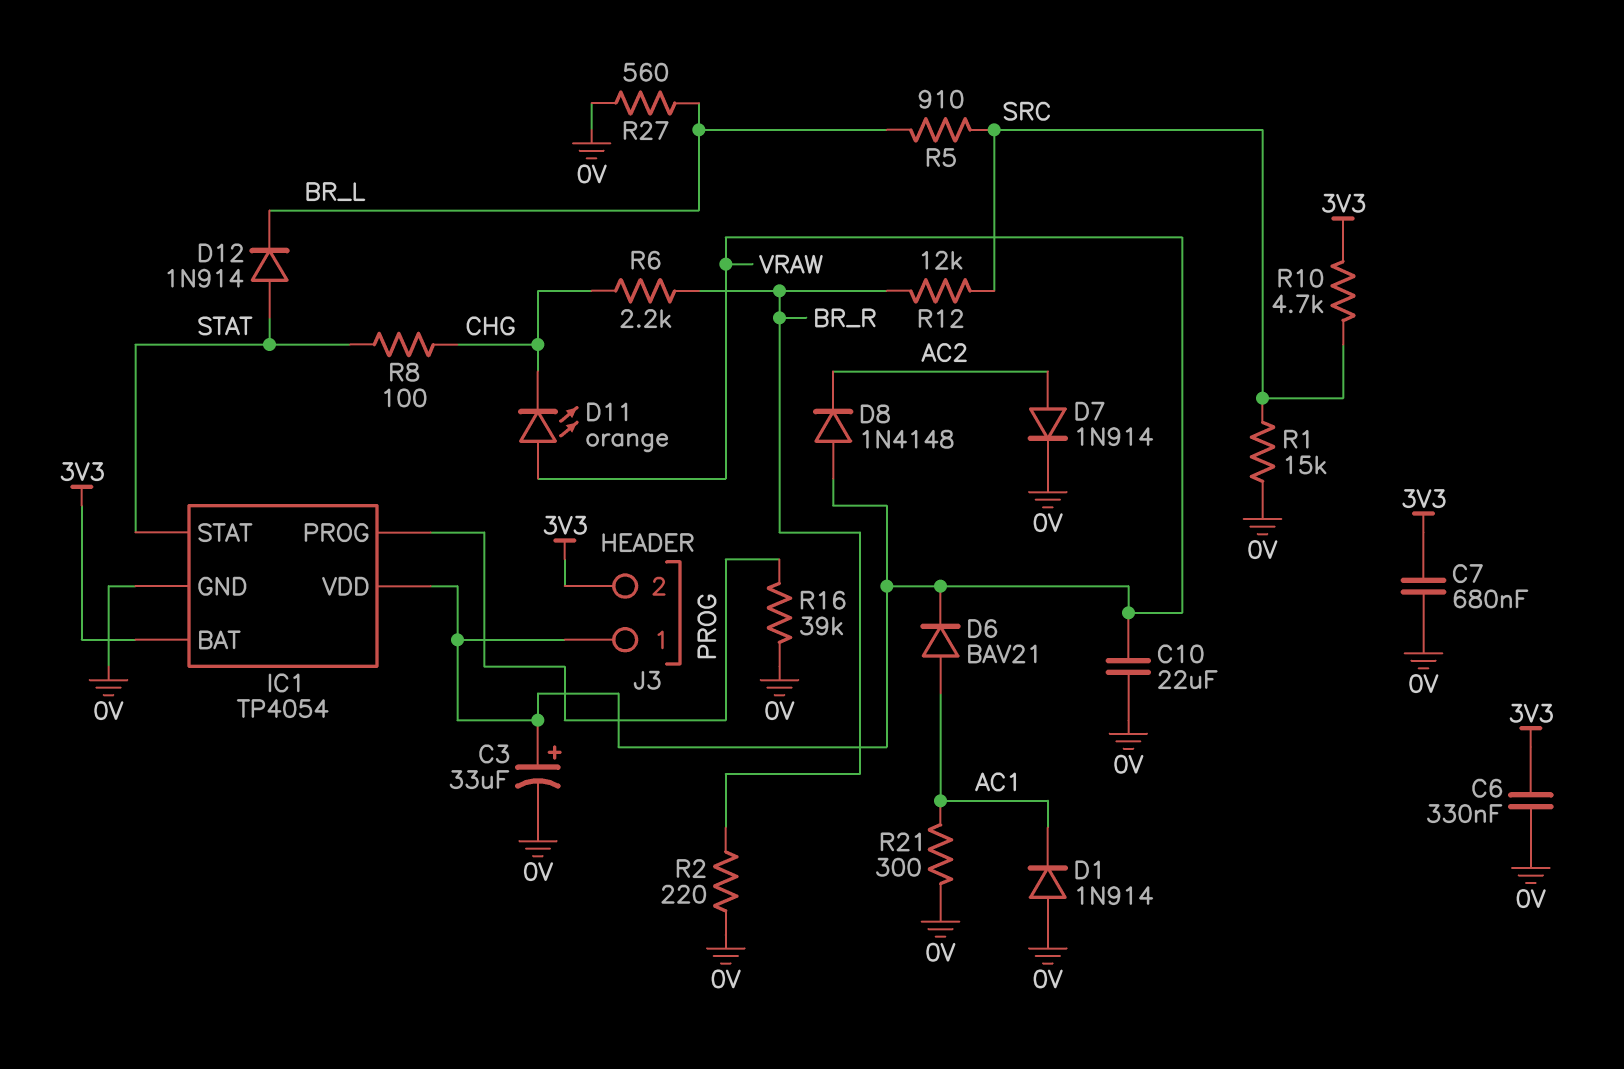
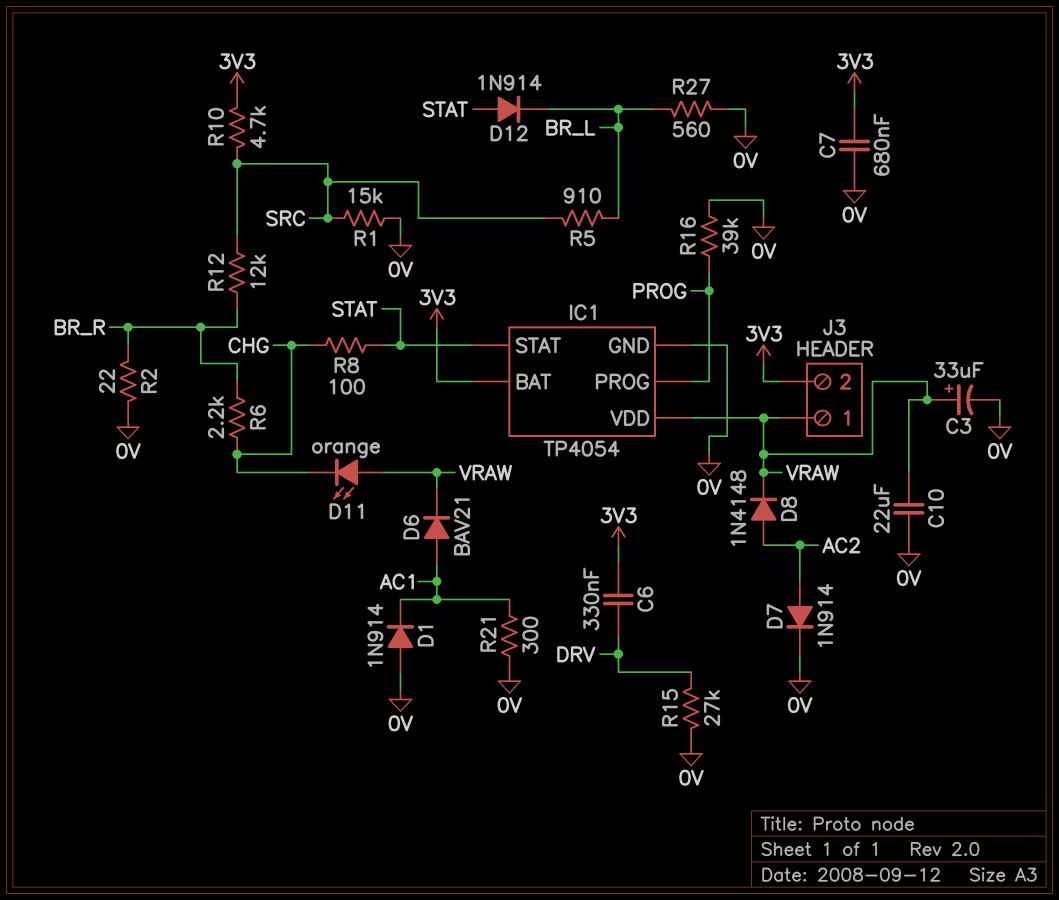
C6: 330nF (0V, 3V3) -> 330nF (3V3, DRV)
D8: diode 1N4148 (A VRAW, K AC2) -> diode 1N4148 (A AC2, K VRAW)
R2: 220 (0V, BR_R) -> 22 (0V, BR_R)
R15: none -> 27k (0V, DRV)

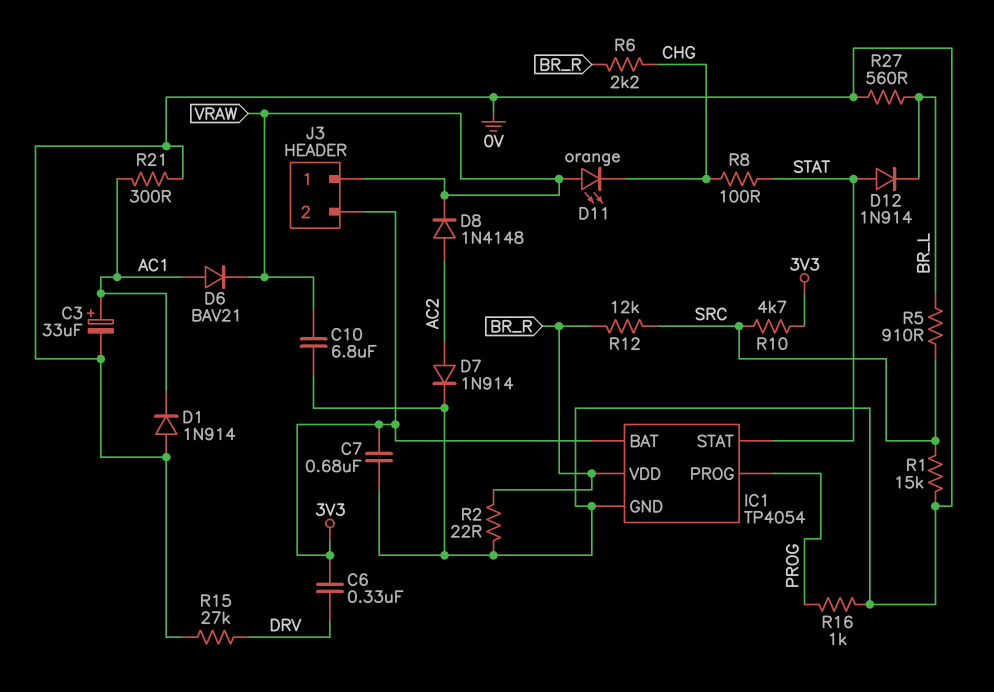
C3: 33uF (plus VRAW, minus 0V) -> 33uF (plus AC1, minus 0V)
C10: 22uF (0V, VRAW) -> 6.8uF (0V, VRAW)
IC1 pin VDD: VRAW -> BR_R
R16: 39k (0V, PROG) -> 1k (0V, PROG)

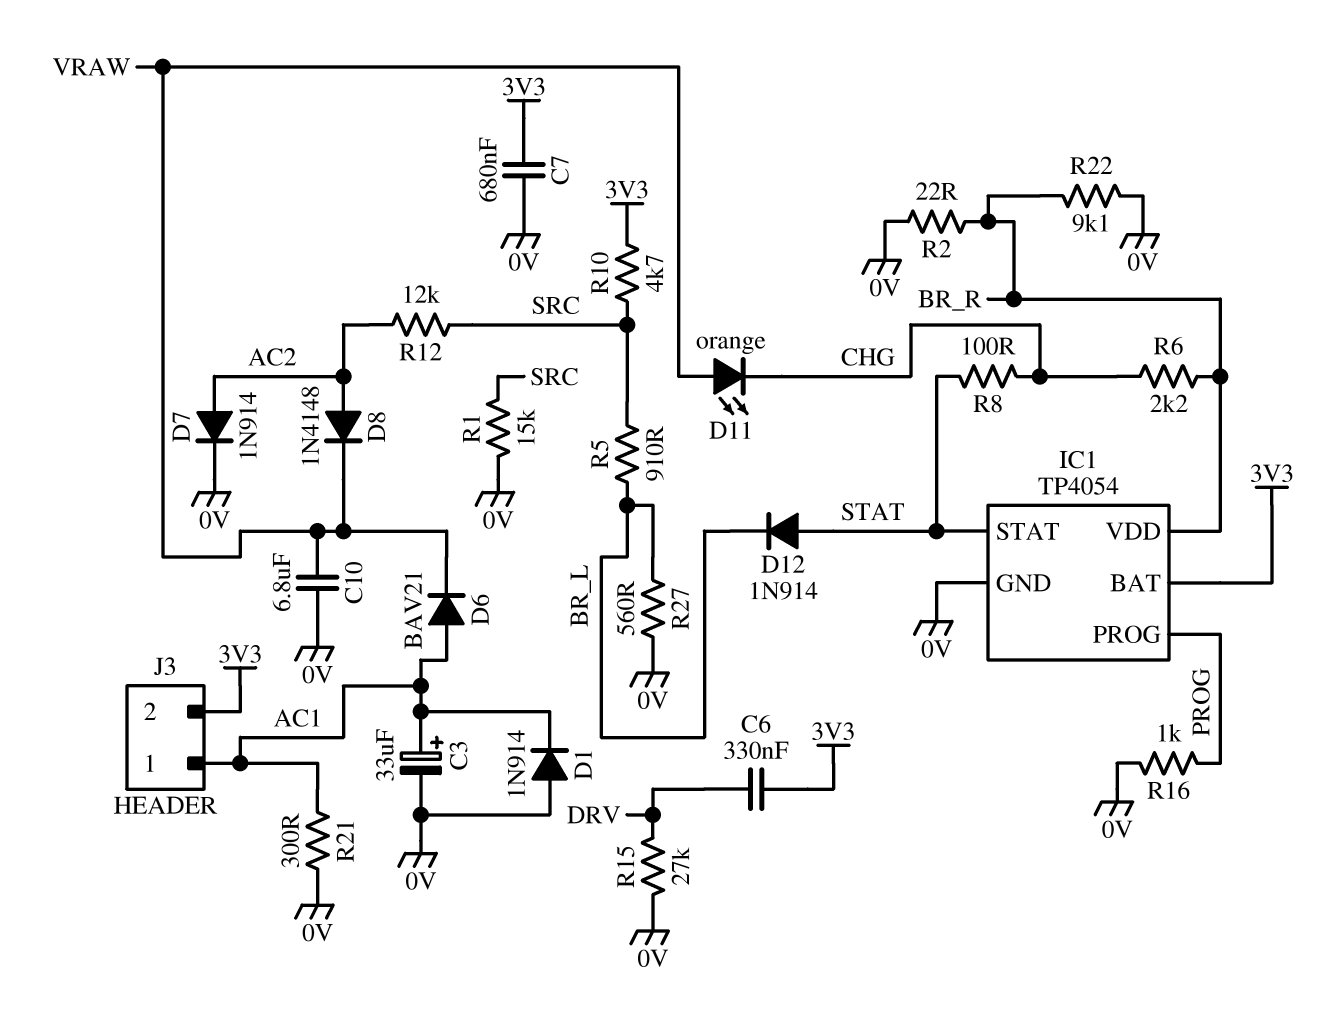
J3 pin 1: VRAW -> AC1
R12: 12k (BR_R, SRC) -> 12k (AC2, SRC)
R22: none -> 9.1k (0V, BR_R)

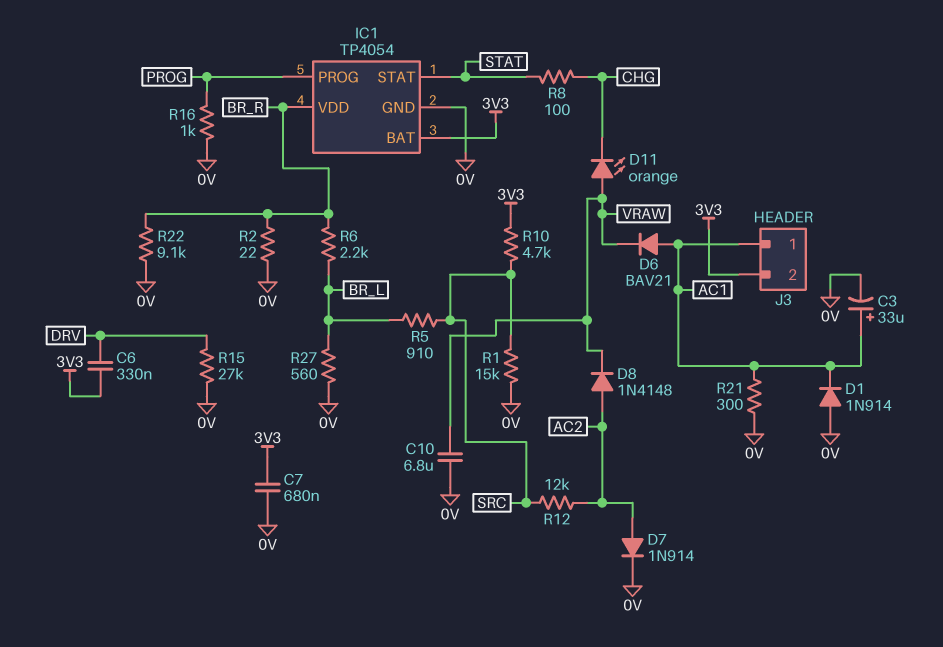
D12: diode 1N914 (A STAT, K BR_L) -> none
R6: 2.2k (BR_R, CHG) -> 2.2k (BR_L, BR_R)

